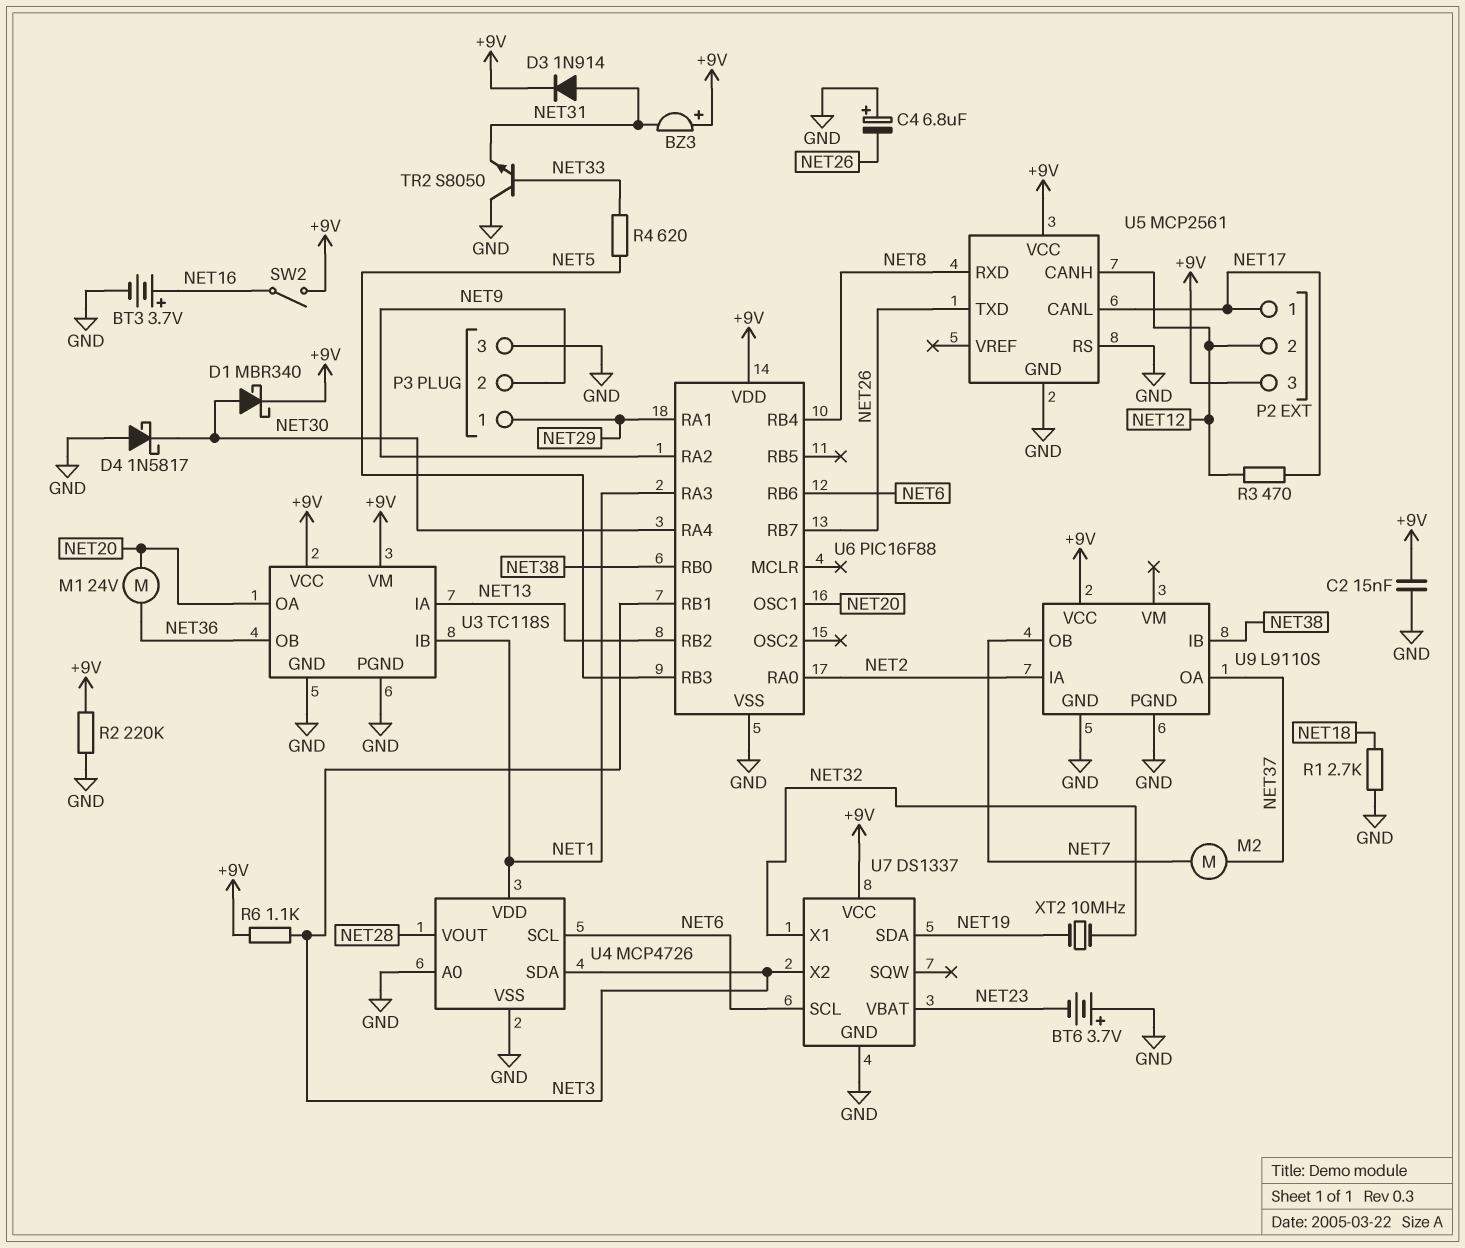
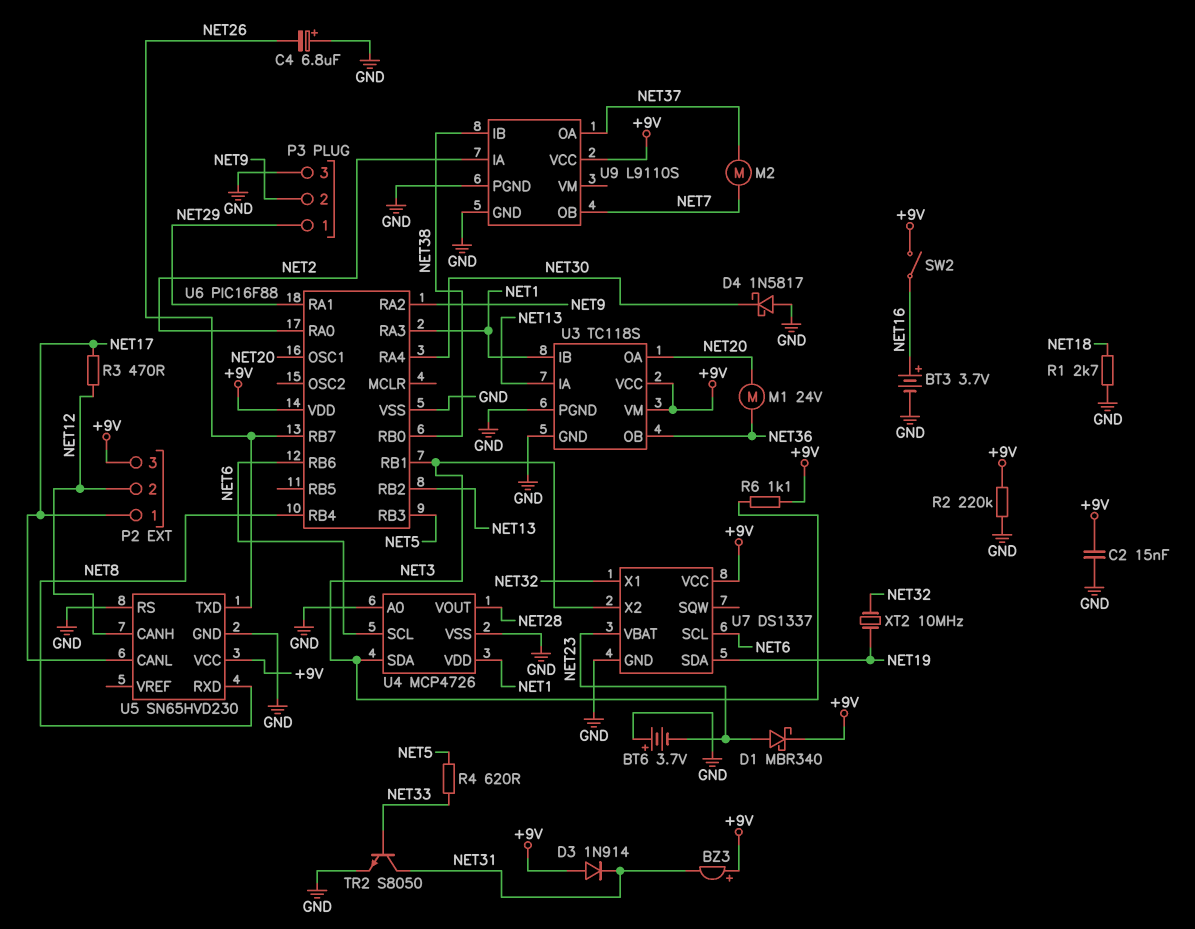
D1: schottky MBR340 (A NET30, K +9V) -> schottky MBR340 (A NET23, K +9V)
D3: diode 1N914 (A NET31, K +9V) -> diode 1N914 (A +9V, K NET31)
TR2: NPN S8050 (B NET33, C GND, E NET31) -> NPN S8050 (B NET33, C NET31, E GND)
U5: MCP2561 -> SN65HVD230

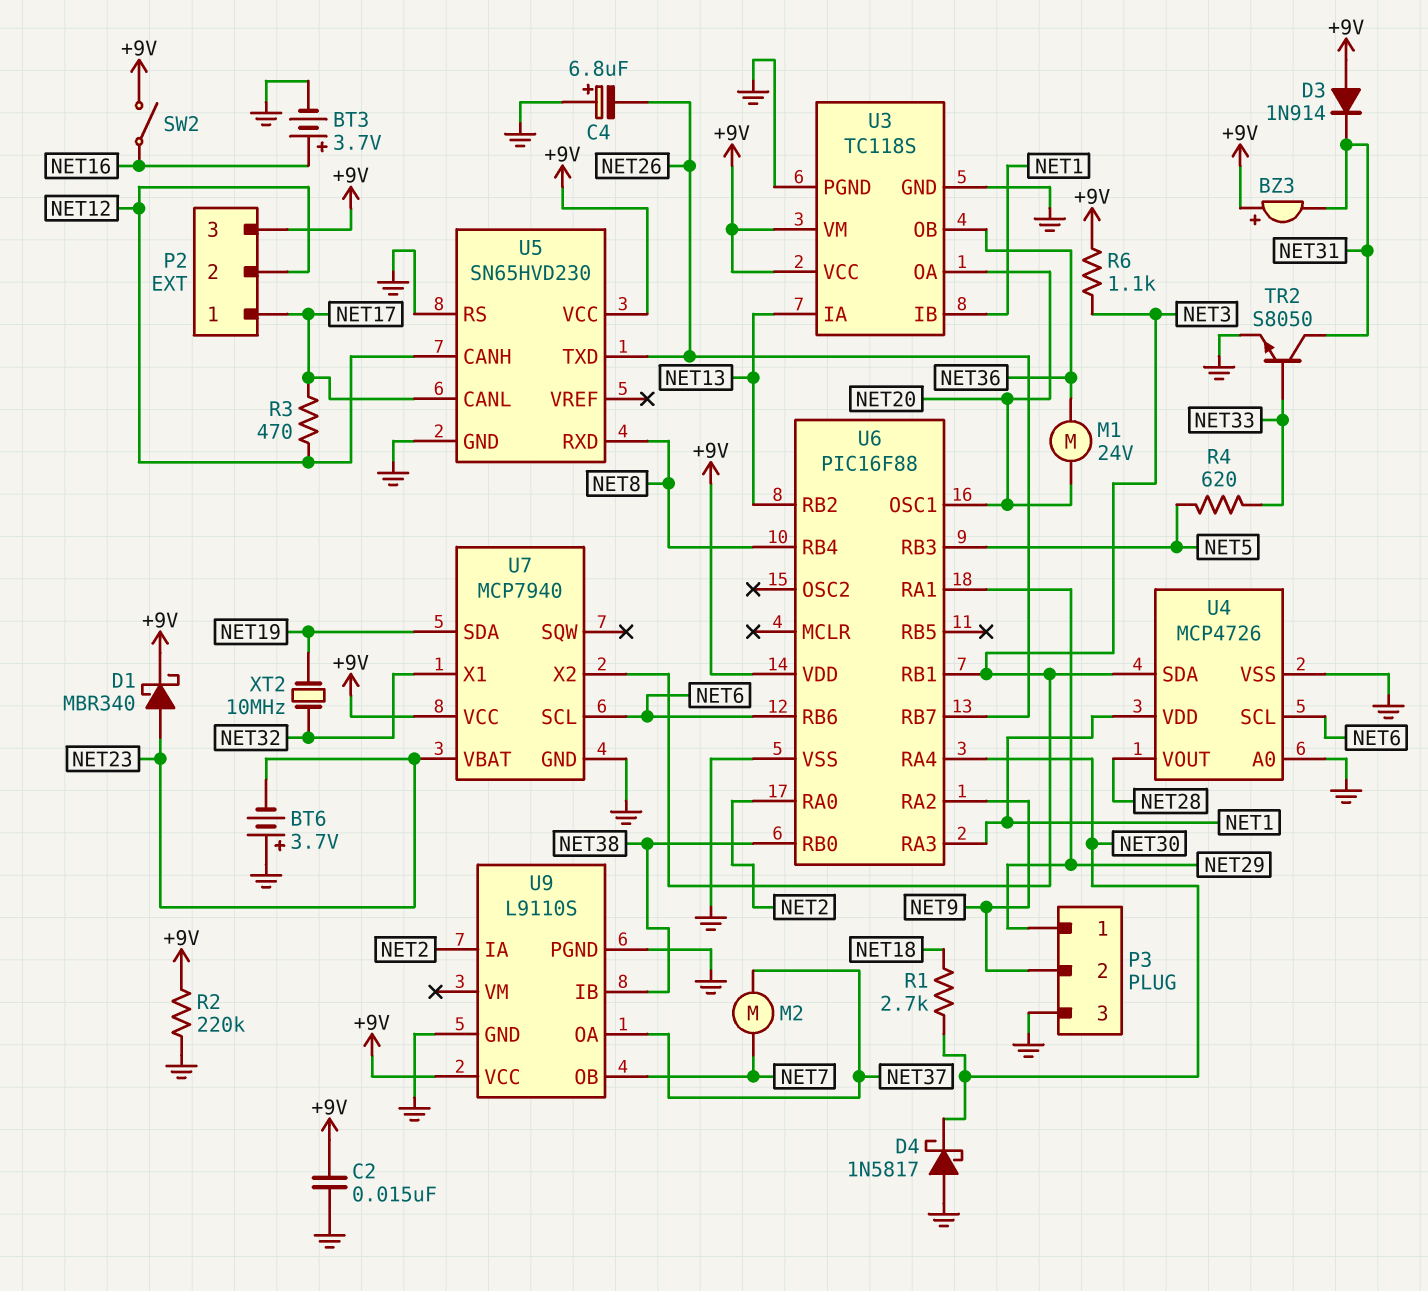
R1: 2.7k (GND, NET18) -> 2.7k (NET18, NET30)
U7: DS1337 -> MCP7940

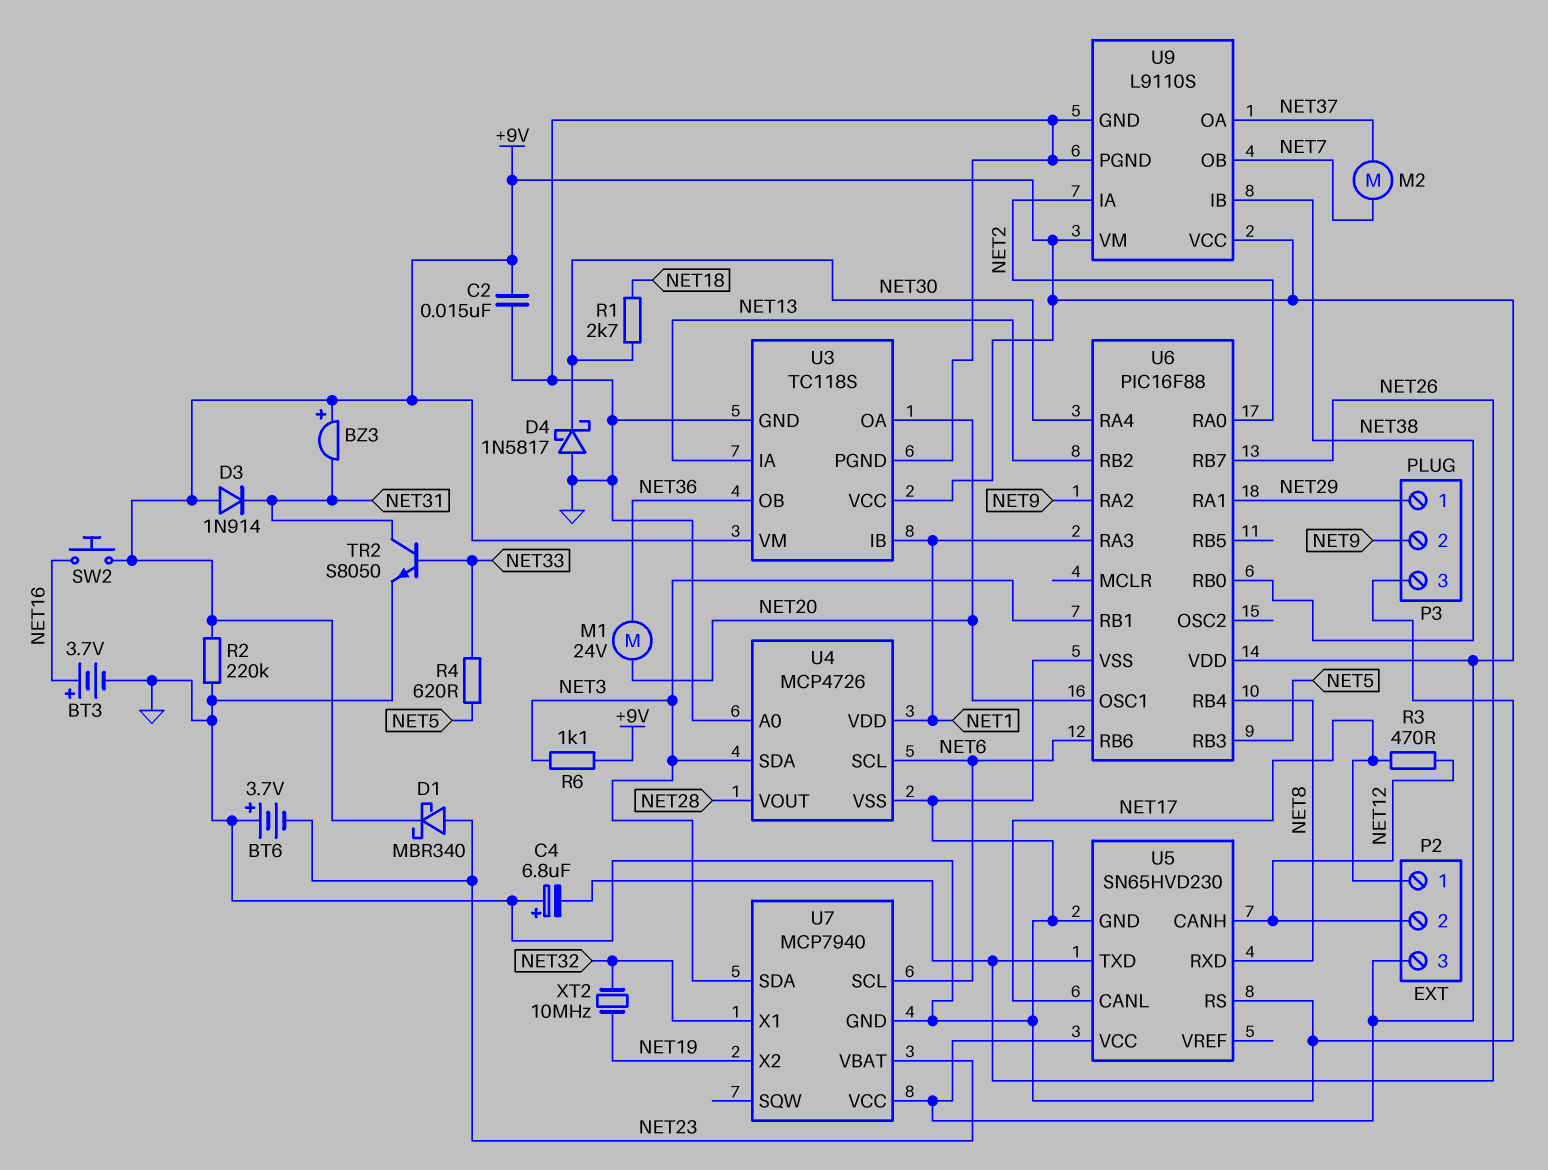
SW2: switch (+9V, NET16) -> button (+9V, NET16)
U7 pin SDA: NET19 -> NET3
U7 pin X2: NET3 -> NET19
U9 pin VM: none -> +9V

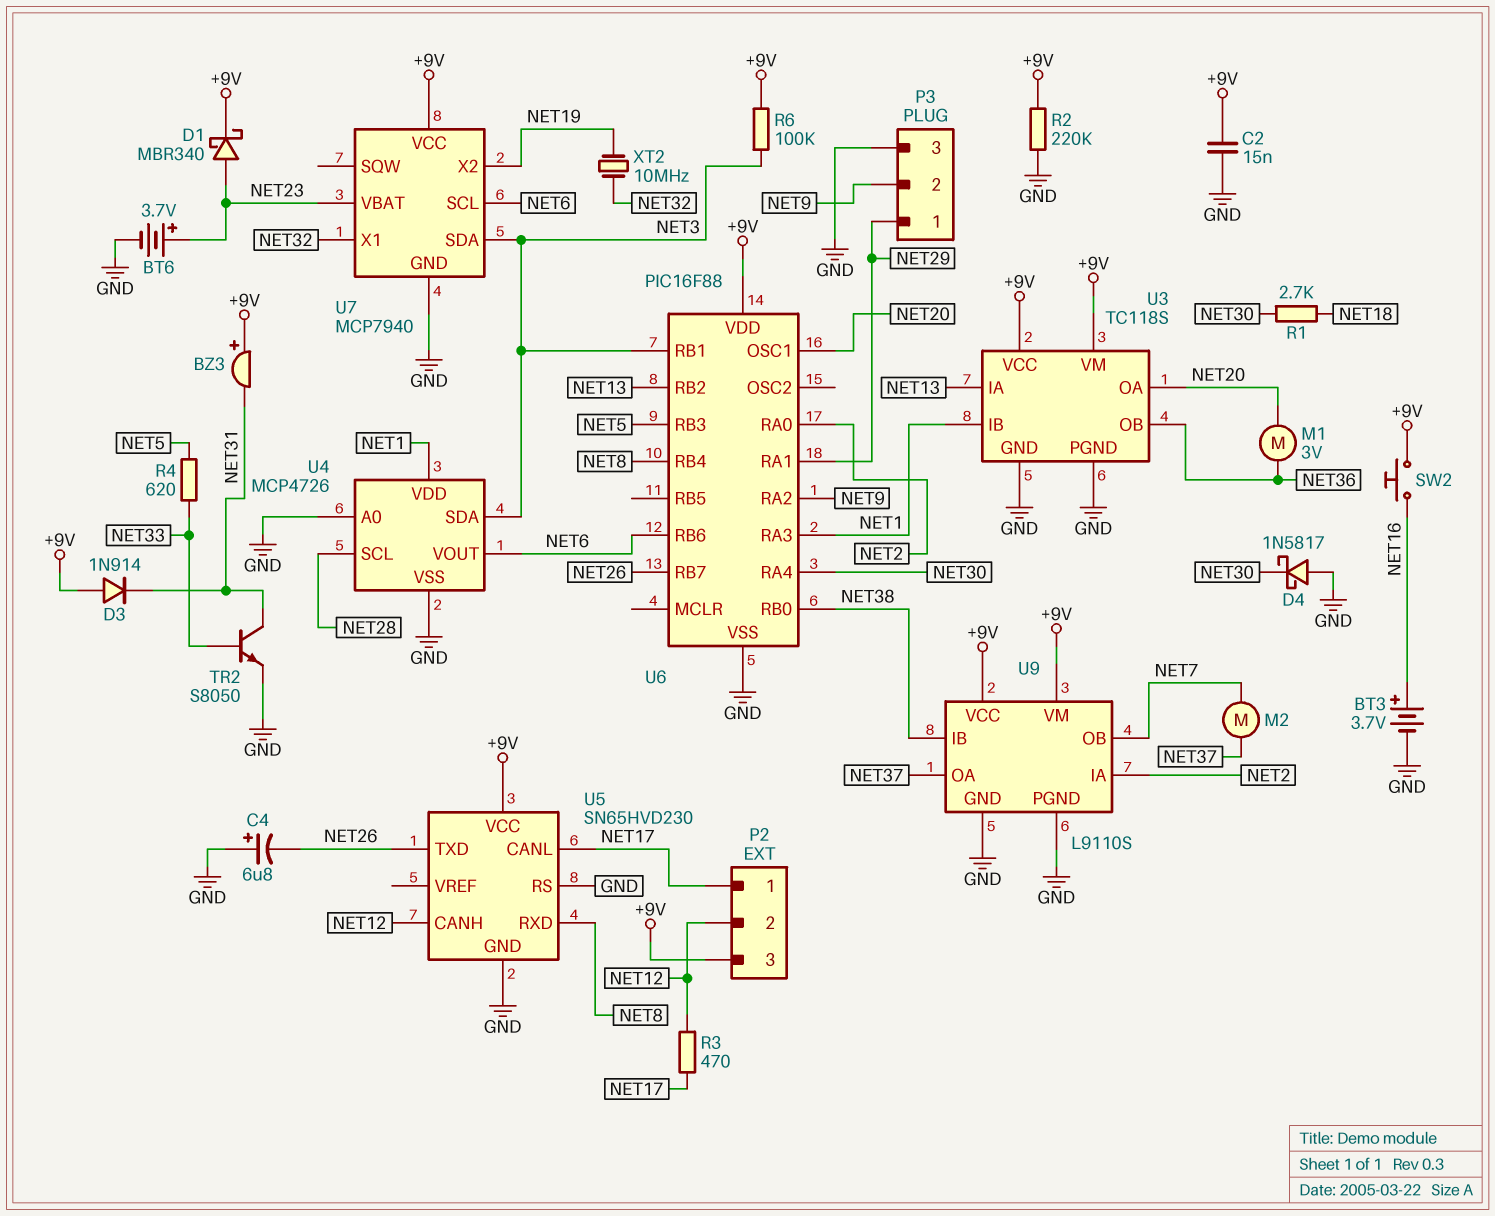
BT6: 3.7V (plus GND, minus NET23) -> 3.7V (plus NET23, minus GND)
M1: motor 24V (NET20, NET36) -> motor 3V (NET20, NET36)
R6: 1.1k (+9V, NET3) -> 100k (+9V, NET3)
U4 pin SCL: NET6 -> NET28
U4 pin VOUT: NET28 -> NET6

